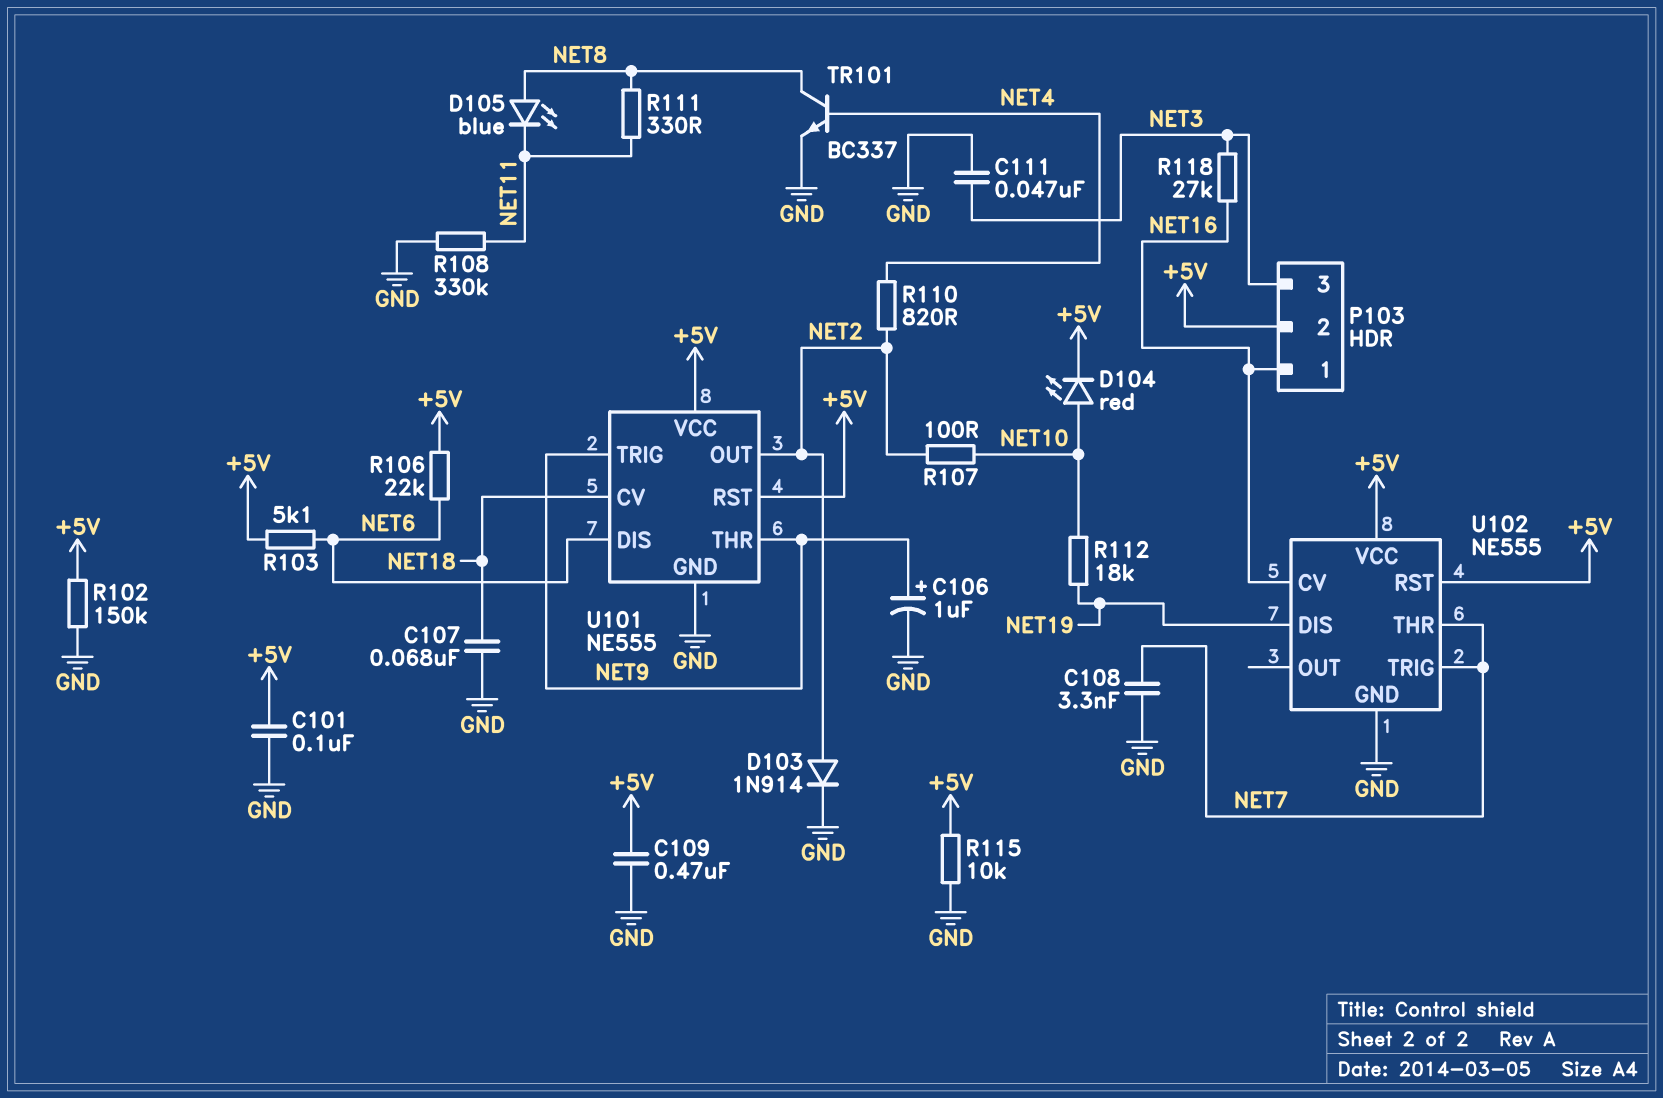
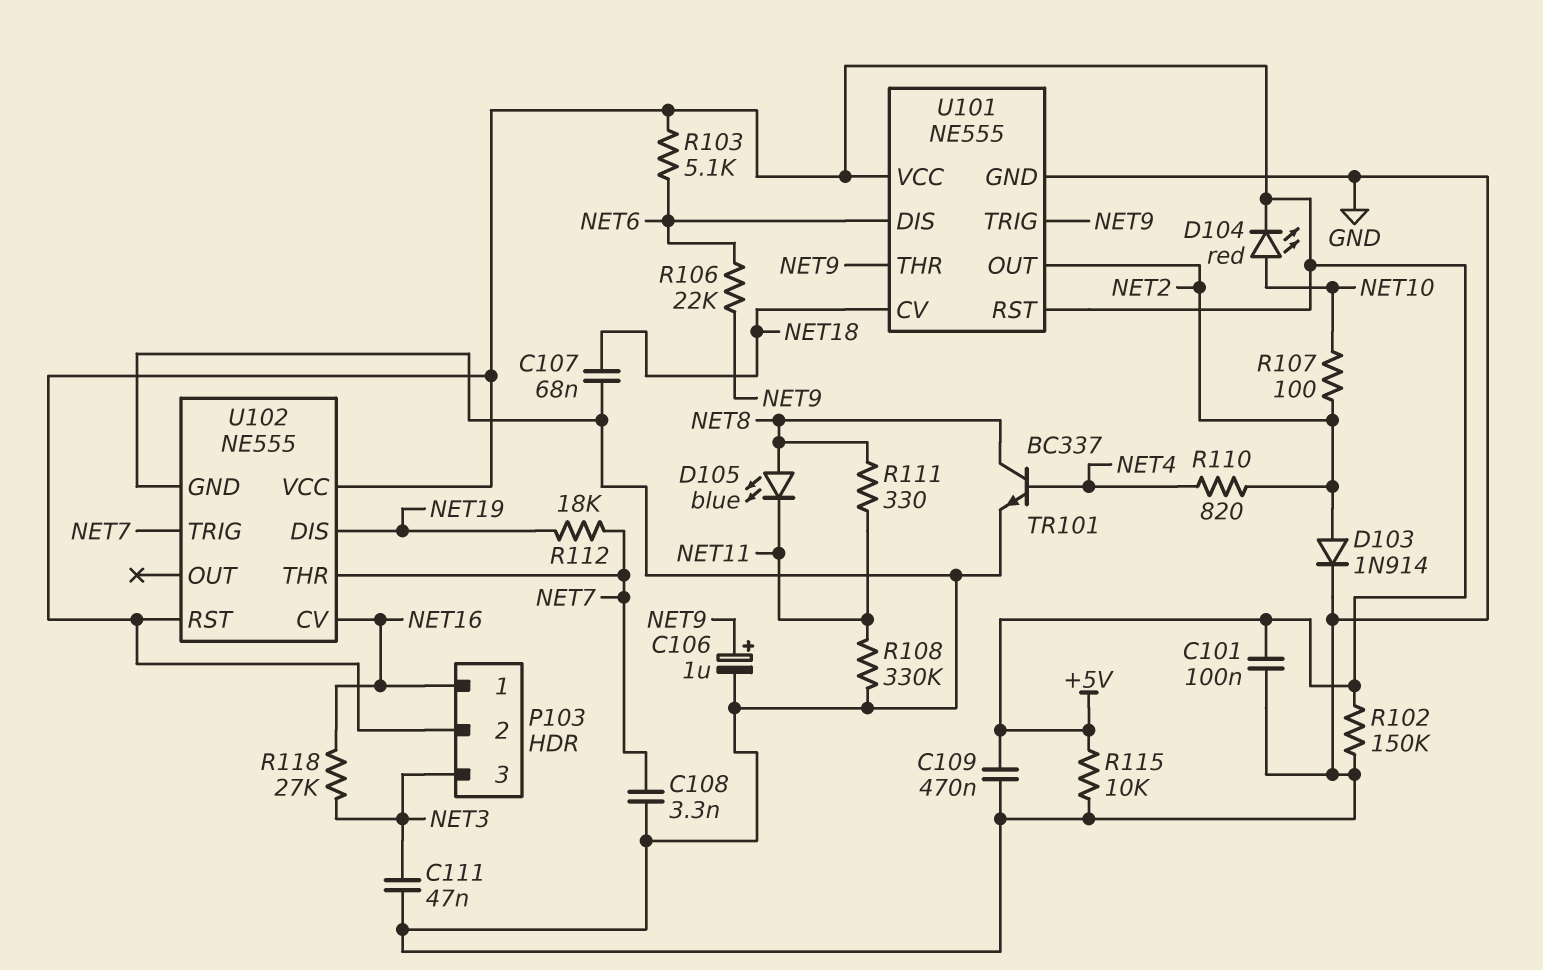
R106: 22k (+5V, NET6) -> 22k (NET6, NET9)
R112: 18k (NET10, NET19) -> 18k (NET7, NET19)

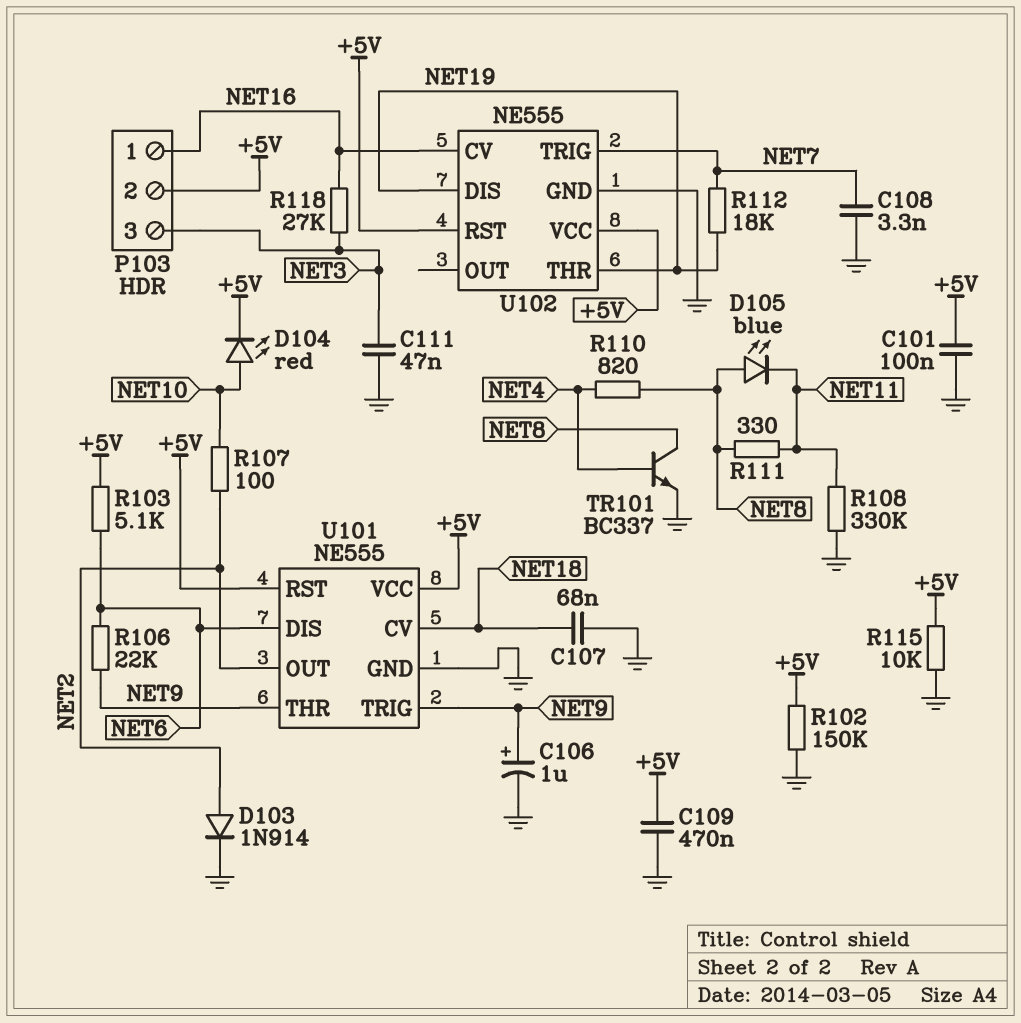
R110: 820 (NET2, NET4) -> 820 (NET4, NET8)
U102 pin THR: NET7 -> NET19

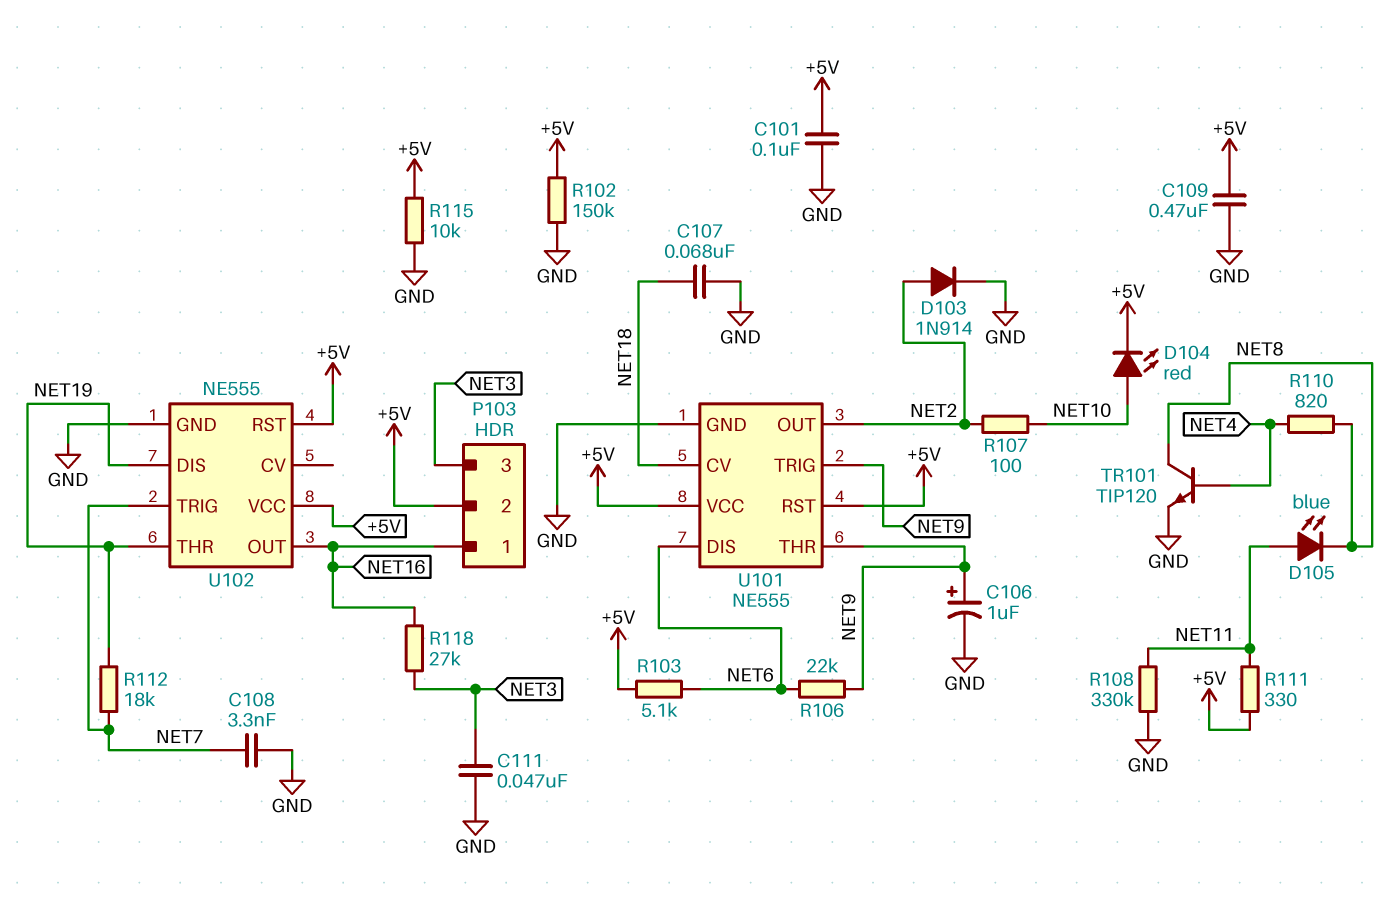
D105: LED blue (A NET8, K NET11) -> LED blue (A NET11, K NET8)
R111: 330 (NET8, NET11) -> 330 (+5V, NET11)
TR101: NPN BC337 (B NET4, C NET8, E GND) -> NPN TIP120 (B NET4, C NET8, E GND)
U102 pin CV: NET16 -> none
U102 pin OUT: none -> NET16

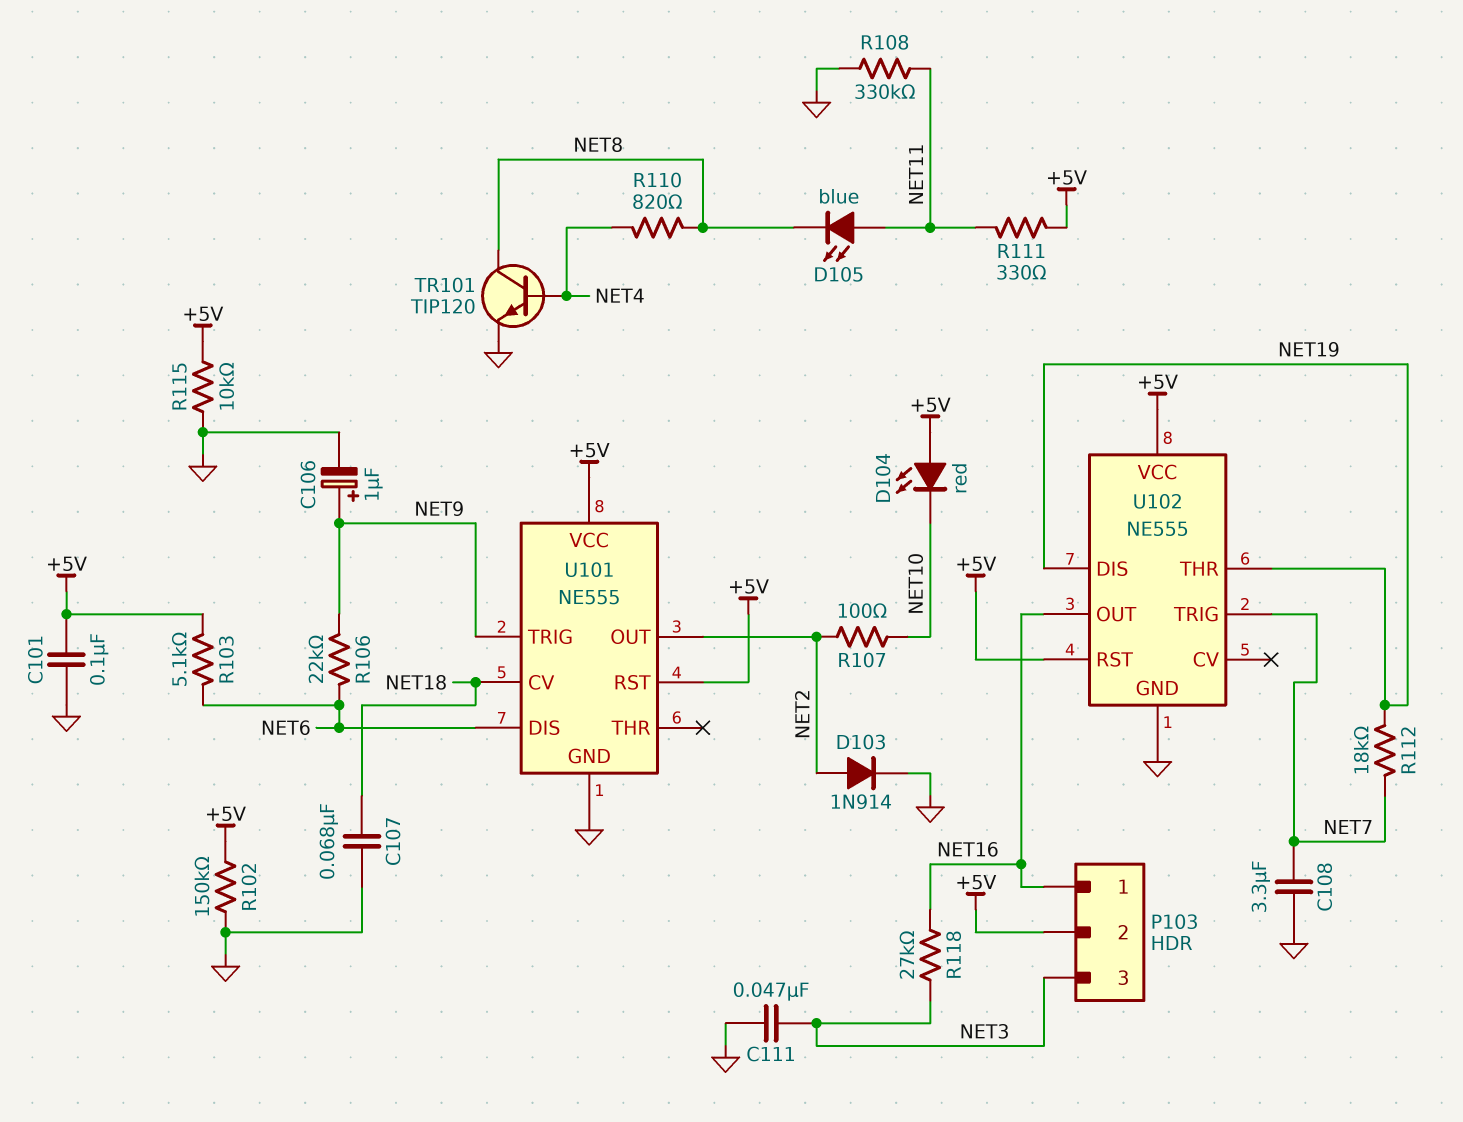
C108: 3.3nF (GND, NET7) -> 3.3uF (GND, NET7)
C109: 470nF (+5V, GND) -> none
D104: LED red (A NET10, K +5V) -> LED red (A +5V, K NET10)
U101 pin THR: NET9 -> none

